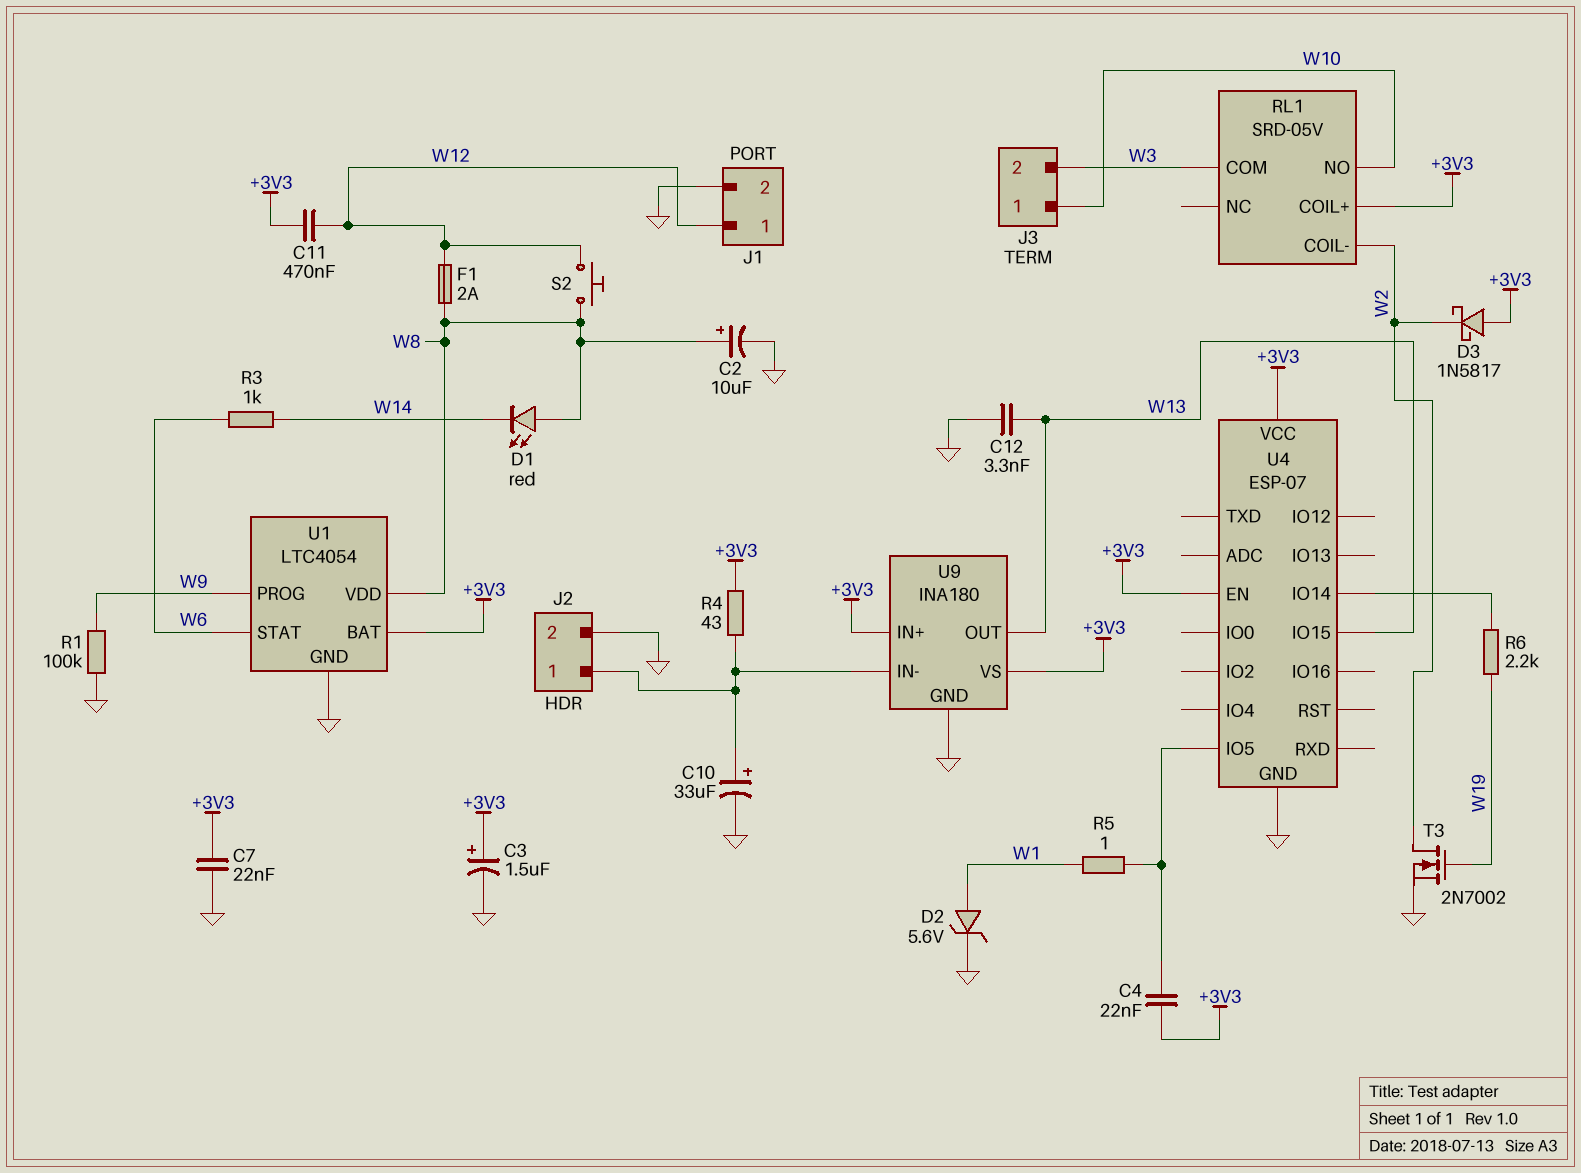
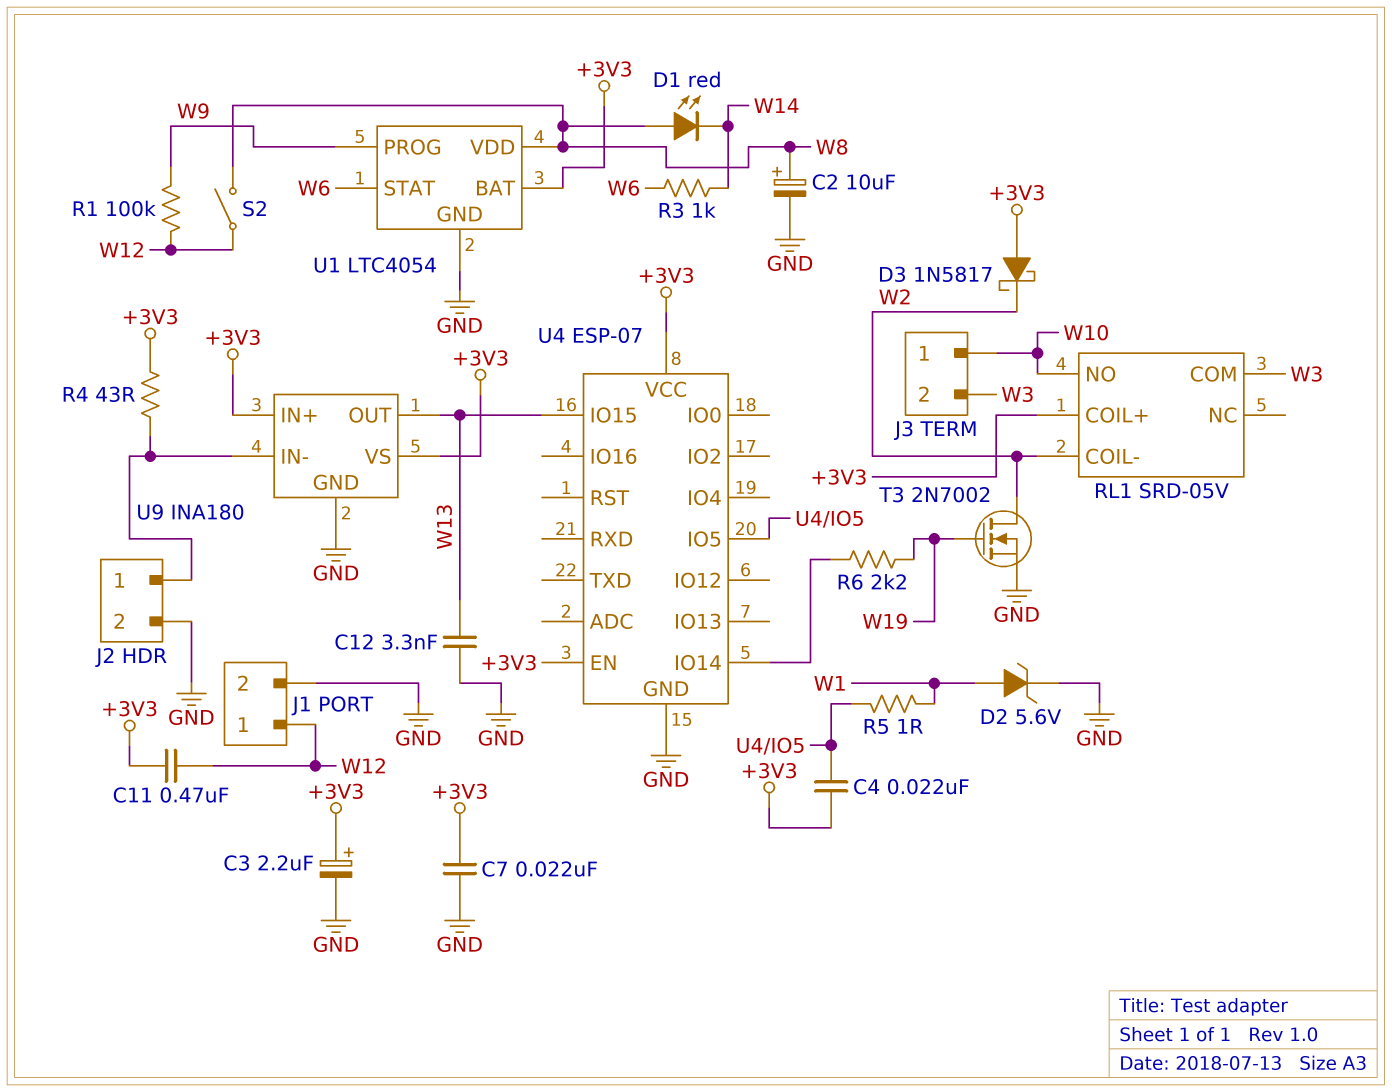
C3: 1.5uF (plus +3V3, minus GND) -> 2.2uF (plus +3V3, minus GND)
C10: 33uF (plus J2/1, minus GND) -> none
F1: 2A (W8, W12) -> none
R1: 100k (GND, W9) -> 100k (W9, W12)
S2: button (W8, W12) -> switch (W8, W12)

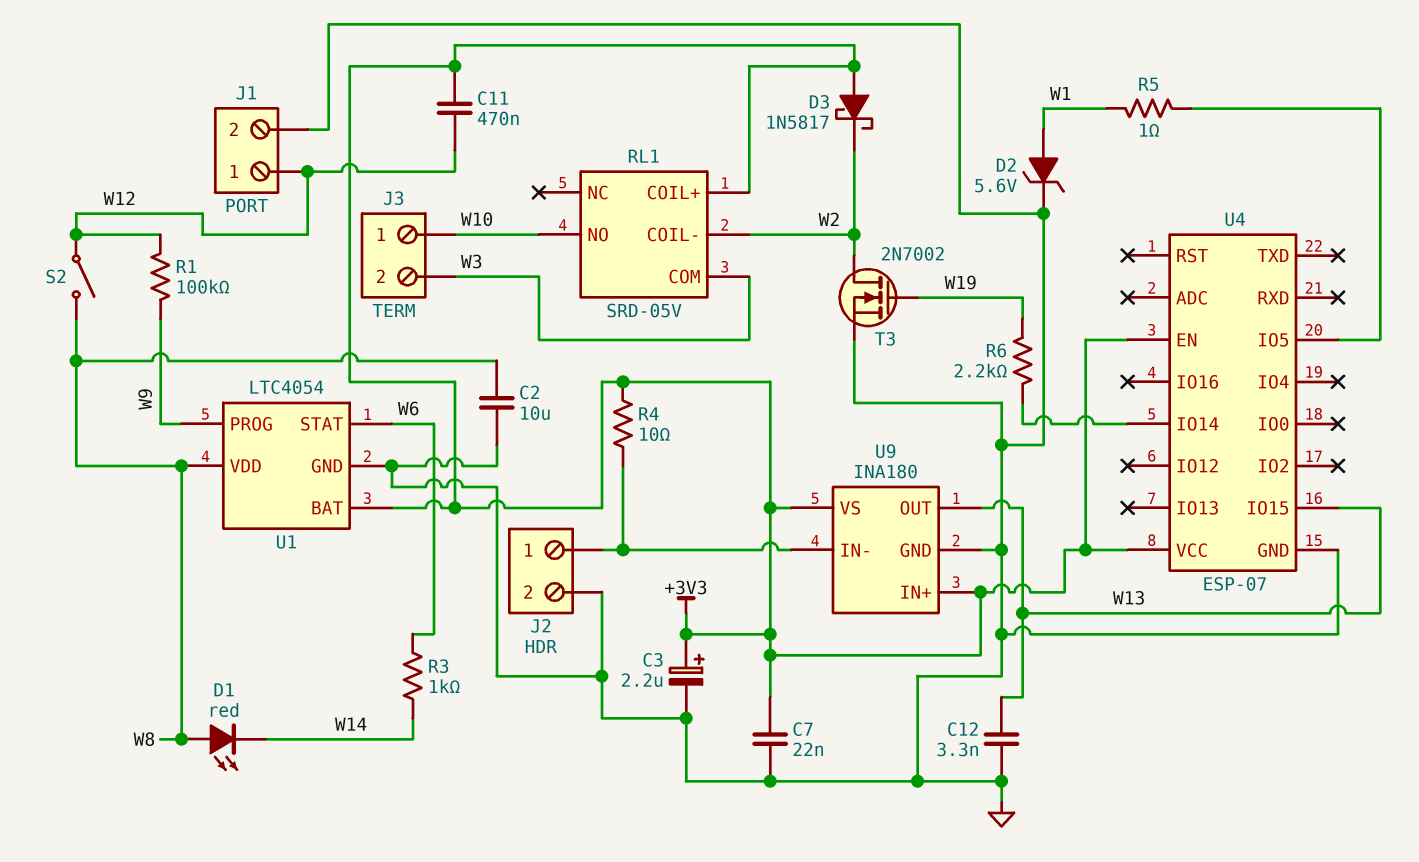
C2: 10uF (plus W8, minus GND) -> 10uF (GND, W8)
C4: 22nF (+3V3, U4/IO5) -> none
R4: 43 (+3V3, J2/1) -> 10 (+3V3, J2/1)

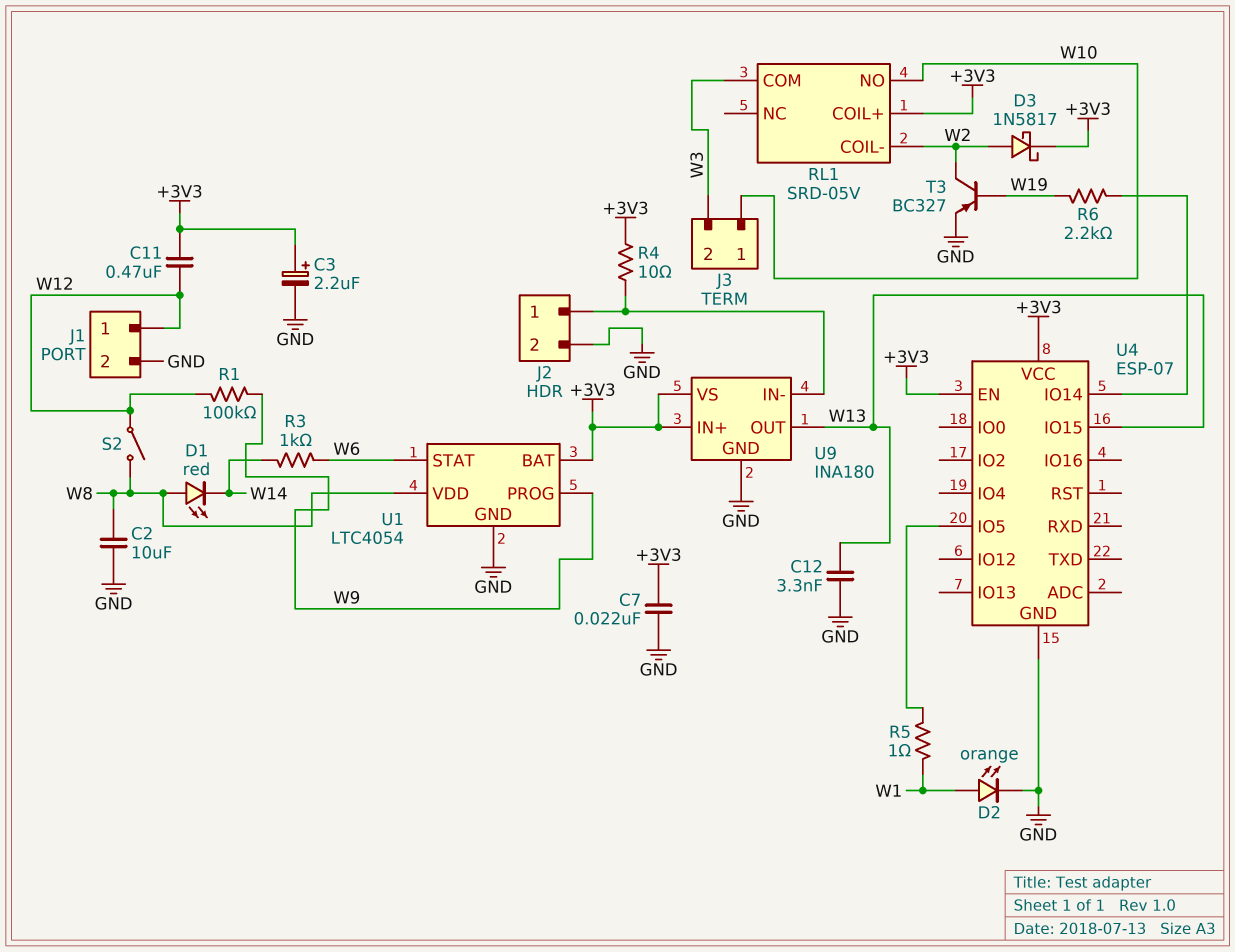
D2: zener 5.6V (A W1, K GND) -> LED orange (A W1, K GND)
D3: schottky 1N5817 (A +3V3, K W2) -> schottky 1N5817 (A W2, K +3V3)
T3: NMOS 2N7002 (G W19, D W2, S GND) -> PNP BC327 (B W19, C W2, E GND)

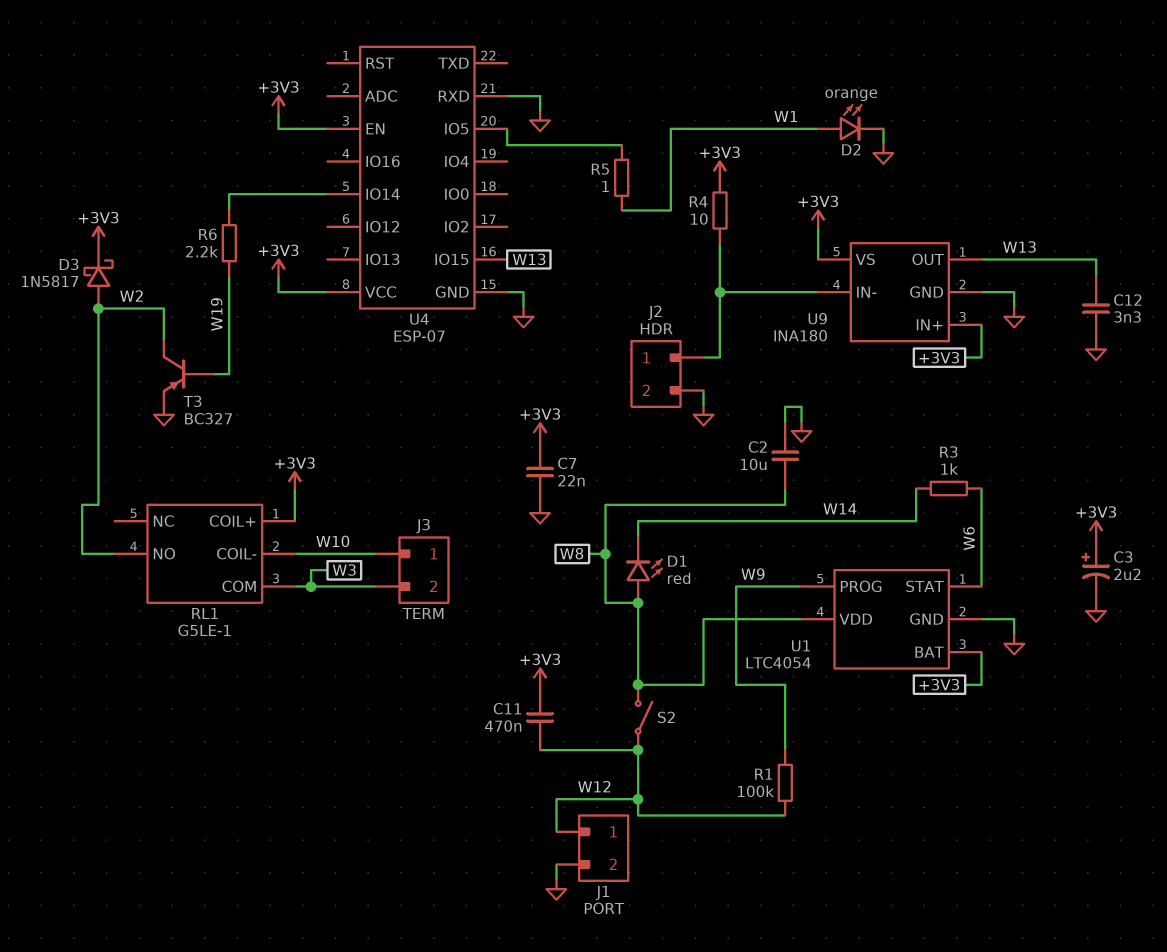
RL1: SRD-05V -> G5LE-1
RL1 pin COIL-: W2 -> W10
RL1 pin NO: W10 -> W2
U4 pin RXD: none -> GND

